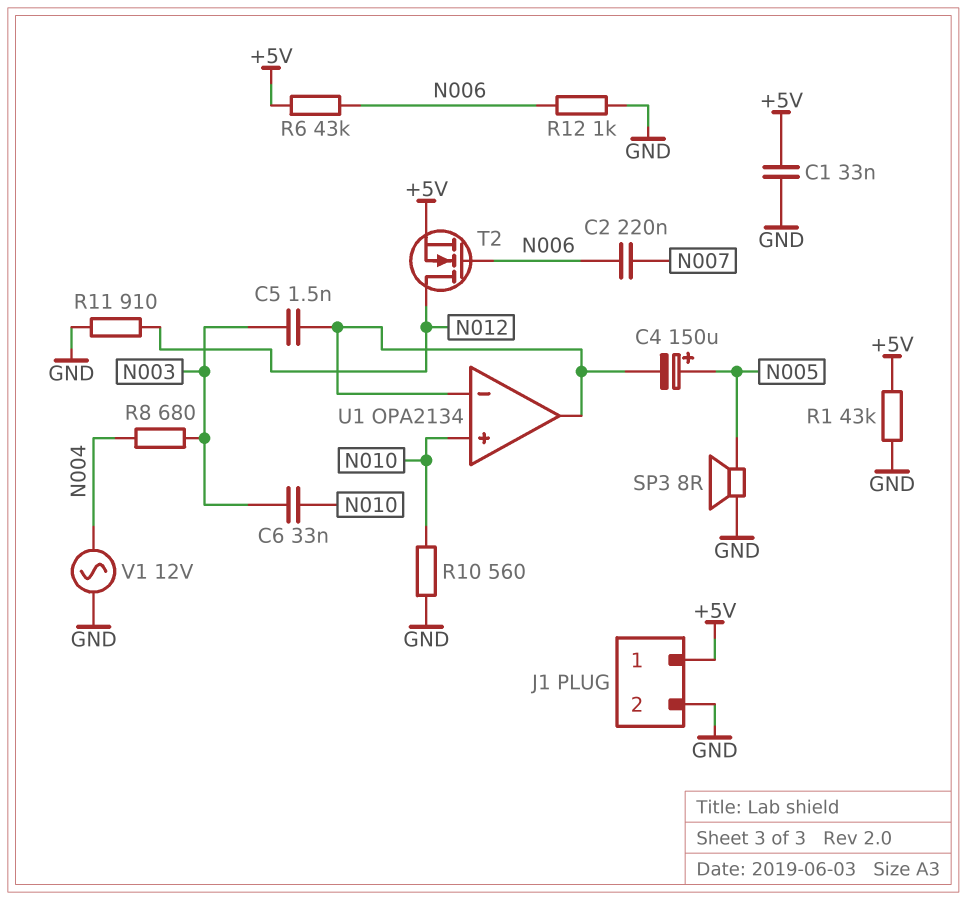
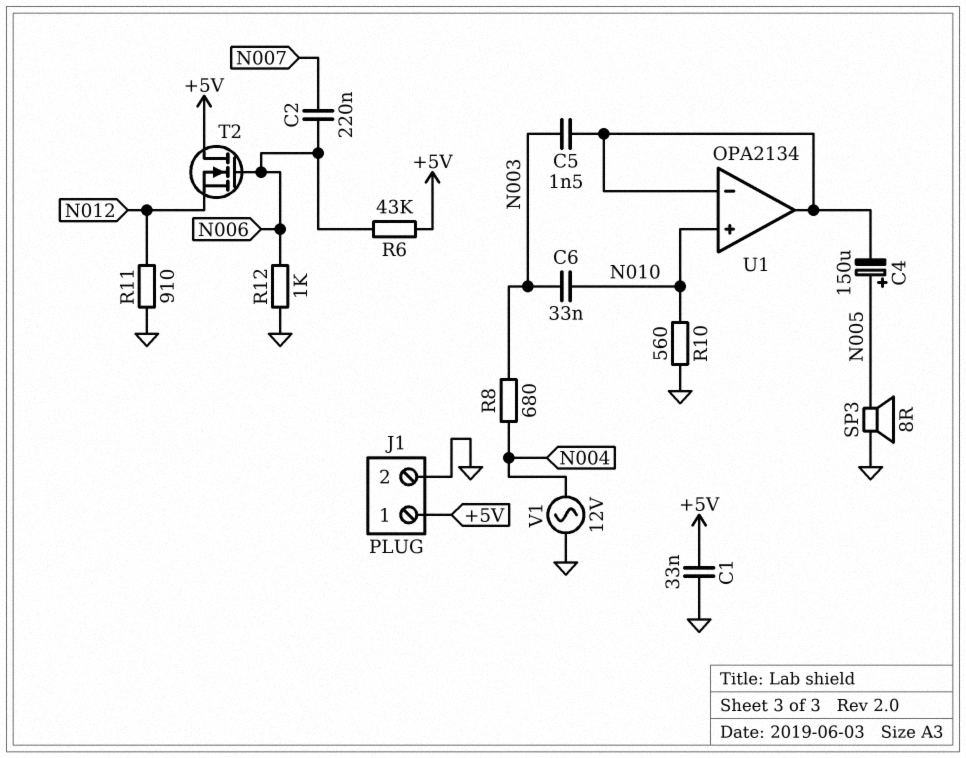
R1: 43k (+5V, GND) -> none
T2: NMOS (G N006, D N012, S +5V) -> NMOS (G N006, D +5V, S N012)

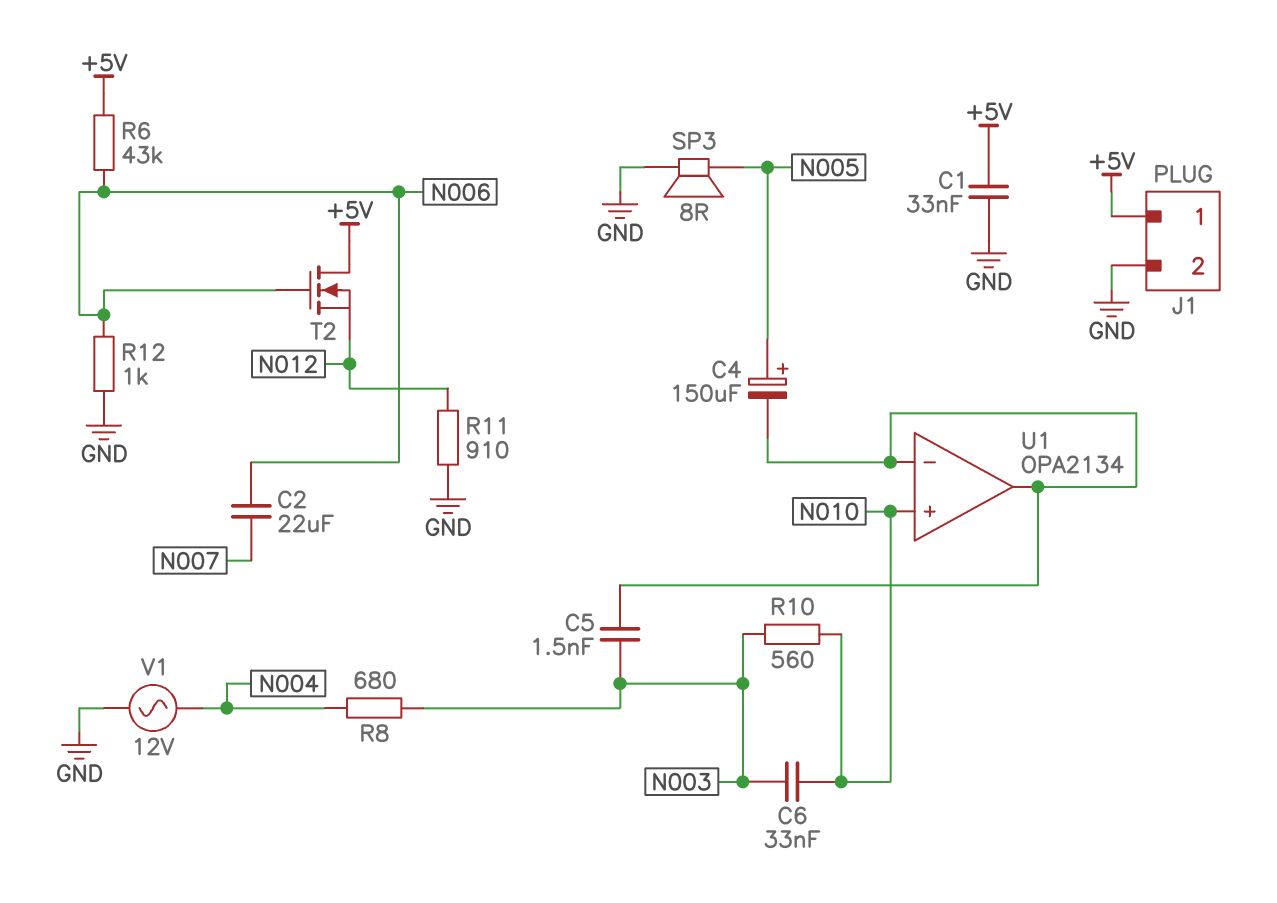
C2: 220nF (N006, N007) -> 22uF (N006, N007)
R10: 560 (GND, N010) -> 560 (N003, N010)

